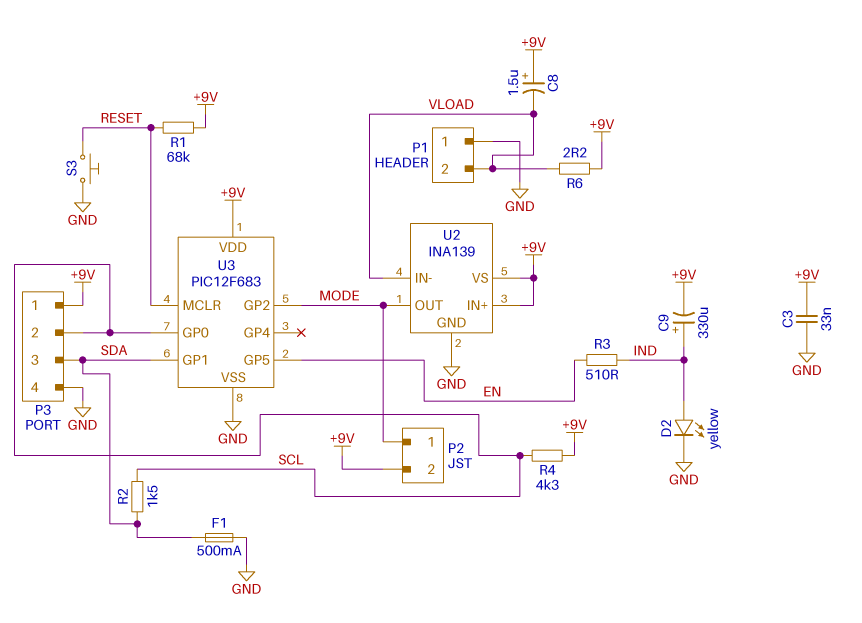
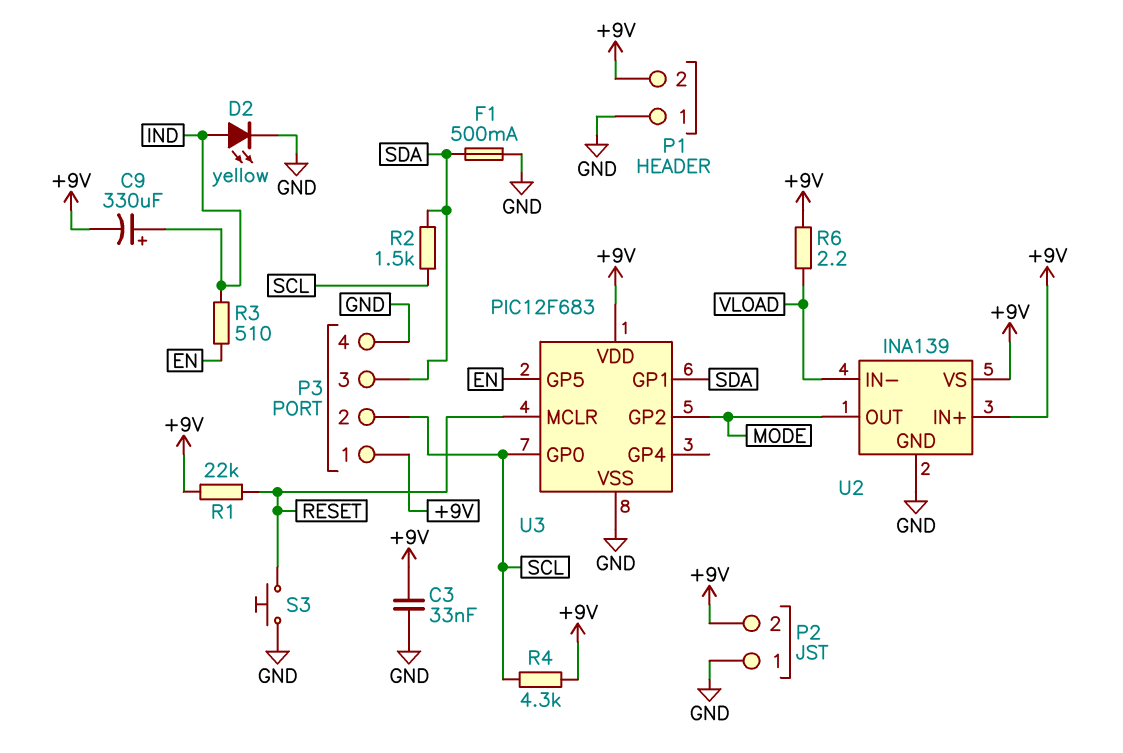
C8: 1.5uF (plus +9V, minus VLOAD) -> none
P1 pin 2: VLOAD -> +9V
P2 pin 1: MODE -> GND
R1: 68k (+9V, RESET) -> 22k (+9V, RESET)

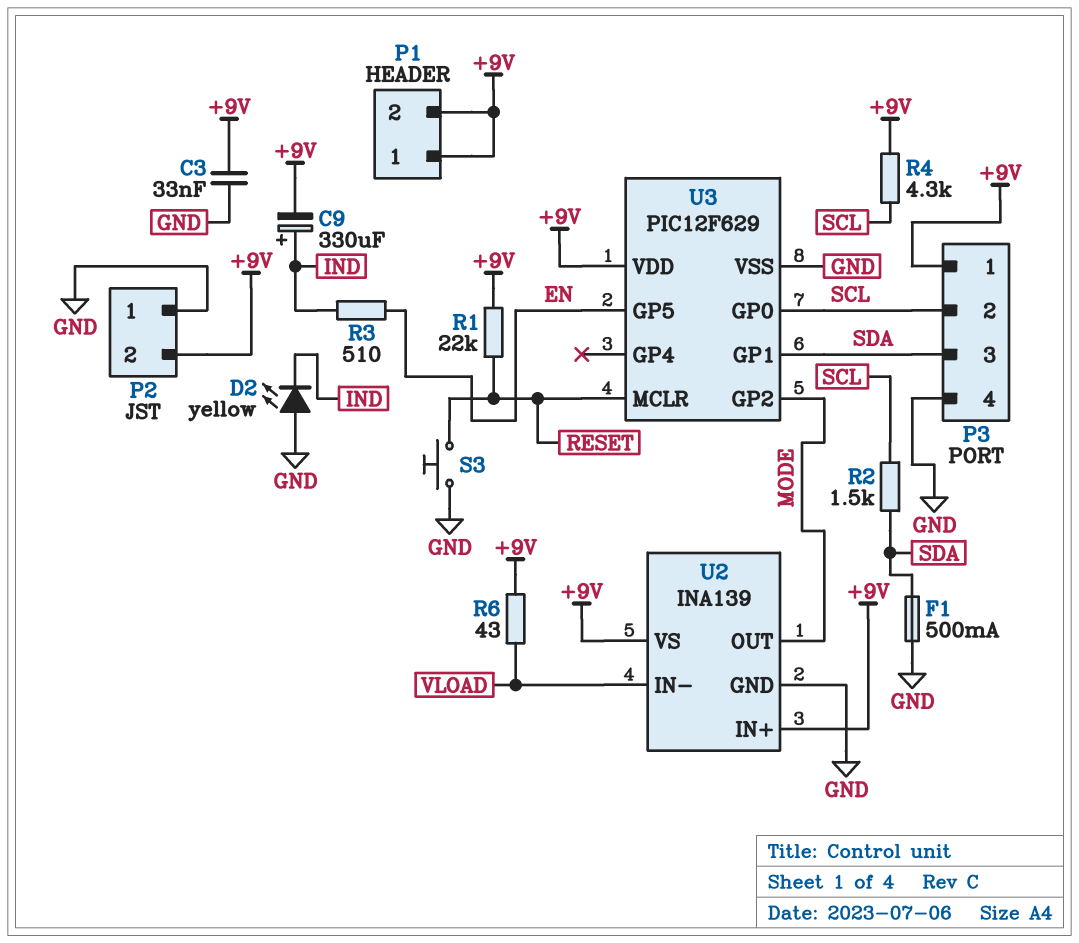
D2: LED yellow (A IND, K GND) -> LED yellow (A GND, K IND)
P1 pin 1: GND -> +9V
R6: 2.2 (+9V, VLOAD) -> 43 (+9V, VLOAD)
U3: PIC12F683 -> PIC12F629

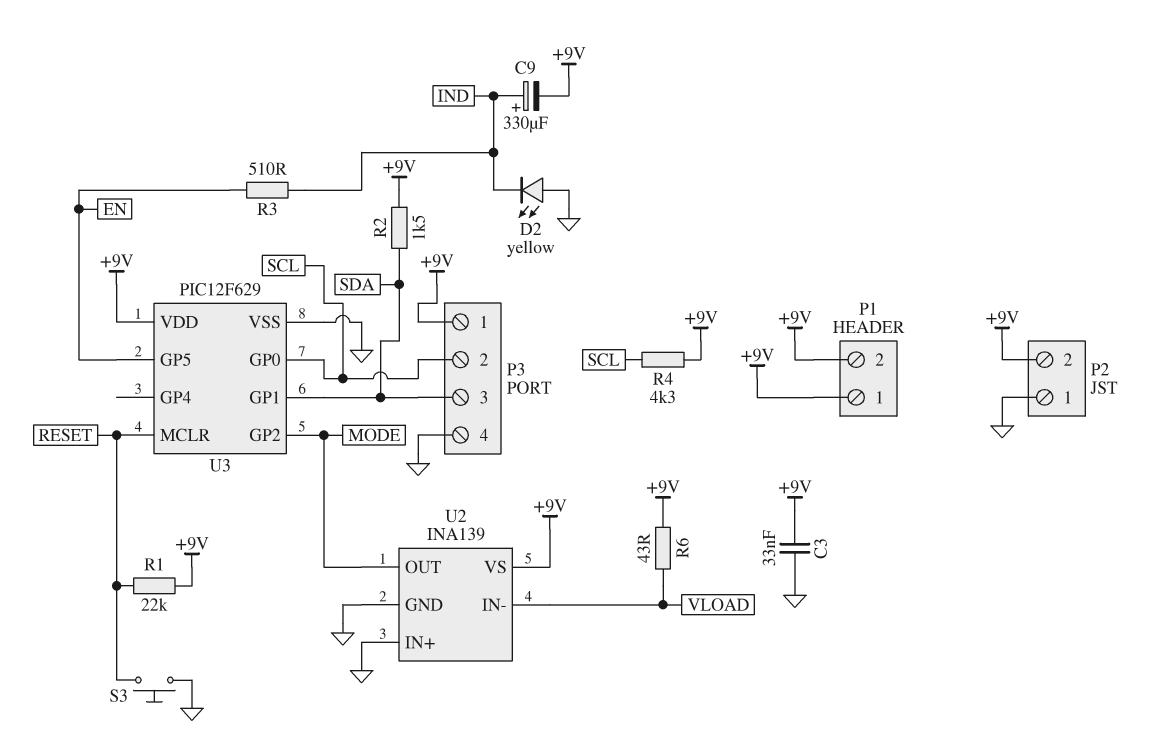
F1: 500mA (GND, SDA) -> none
R2: 1.5k (SCL, SDA) -> 1.5k (+9V, SDA)
U2 pin IN+: +9V -> GND

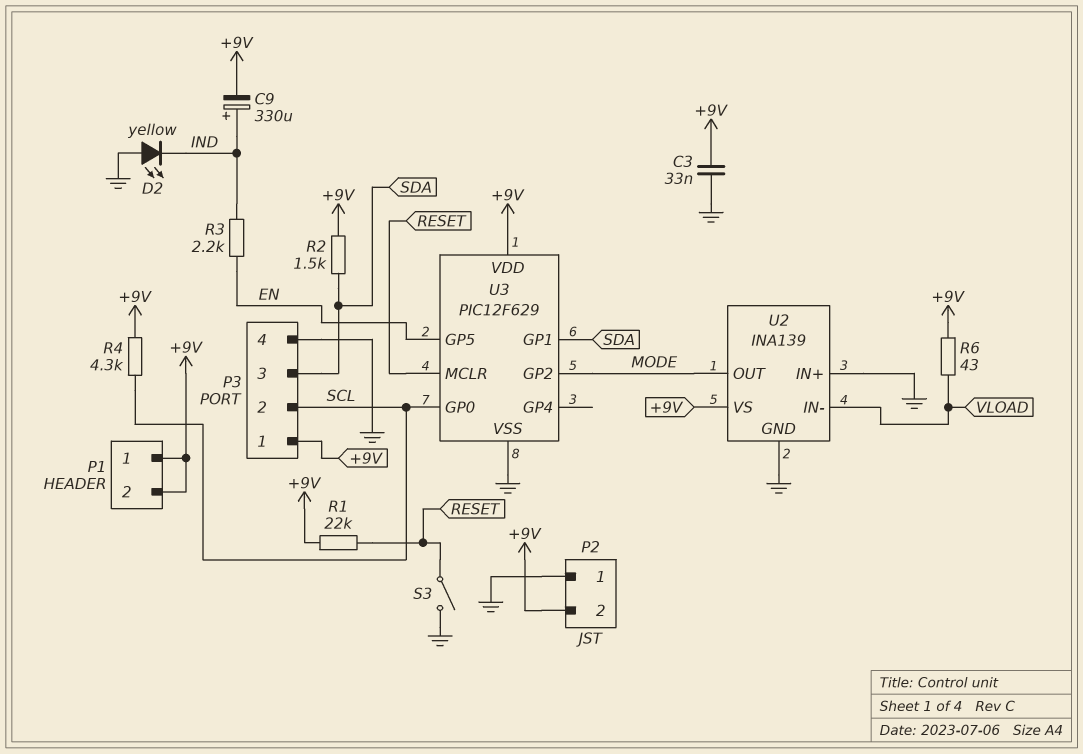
R3: 510 (EN, IND) -> 2.2k (EN, IND)
S3: button (GND, RESET) -> switch (GND, RESET)

